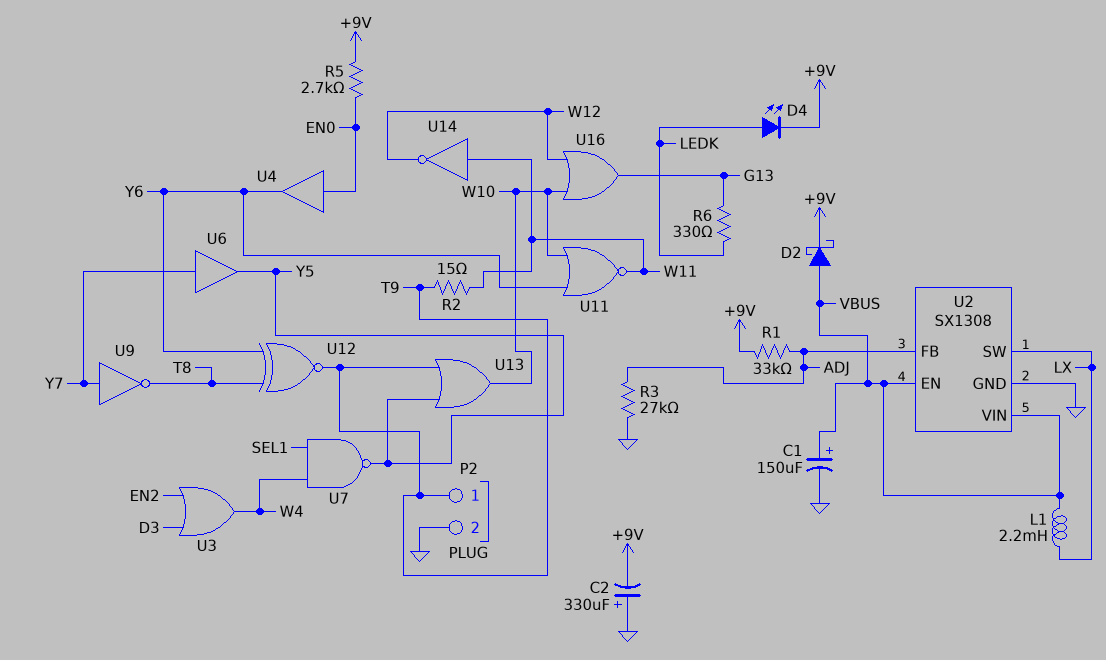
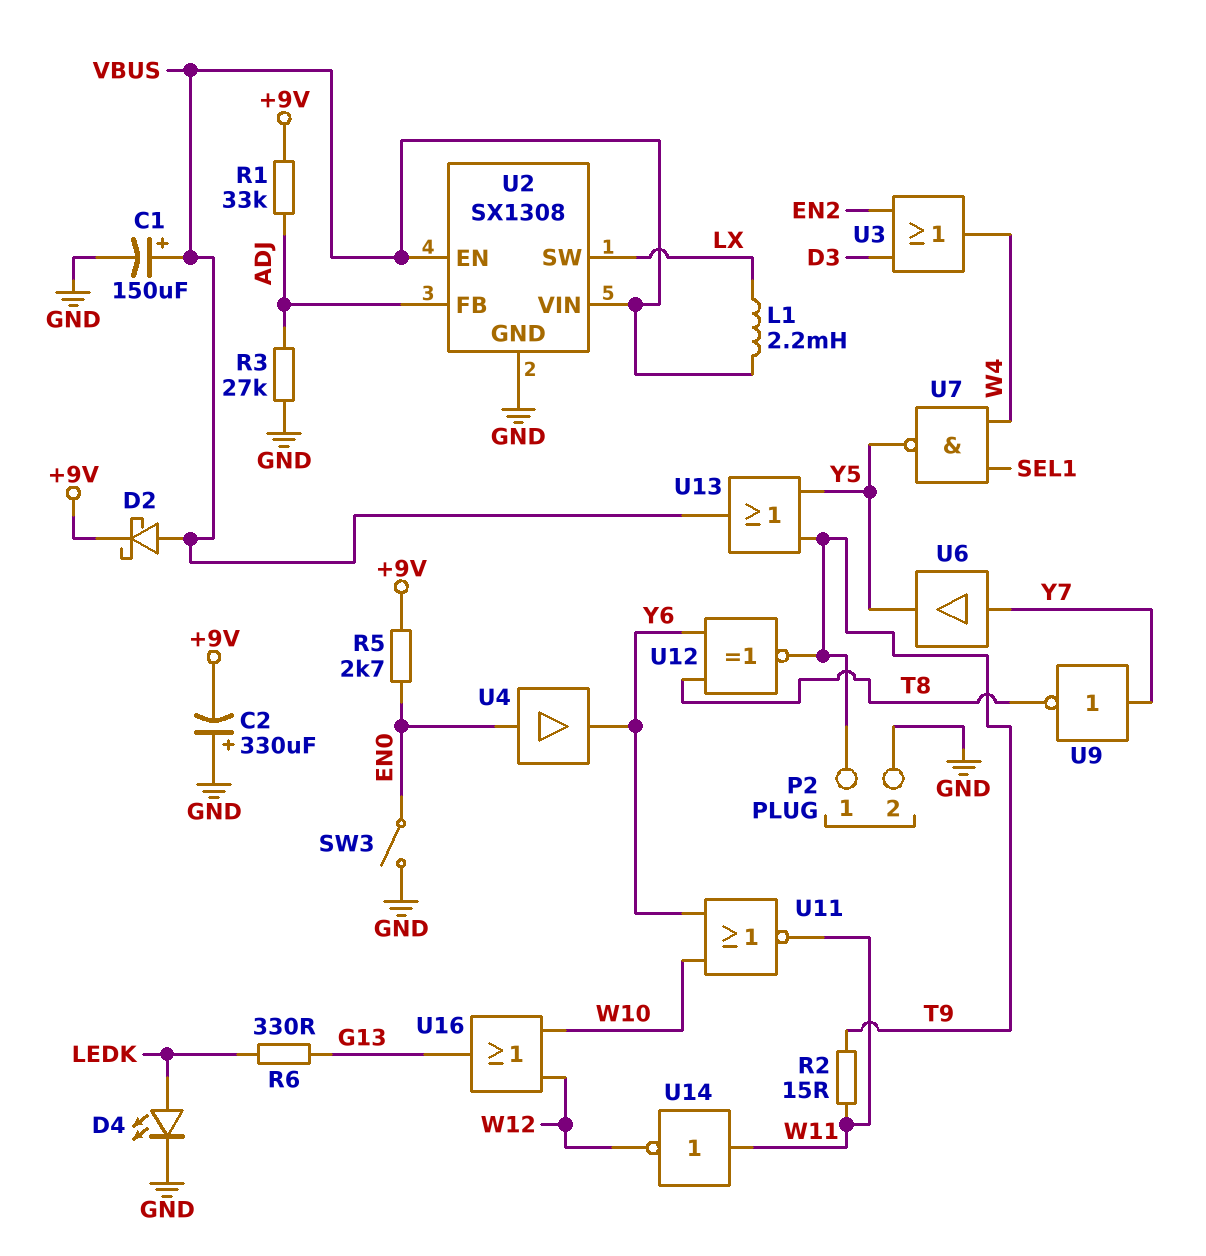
D4: LED (A LEDK, K +9V) -> LED (A LEDK, K GND)
SW3: none -> switch (EN0, GND)
U13: OR (in T9, in Y5, out W10) -> OR (in T9, in Y5, out VBUS)

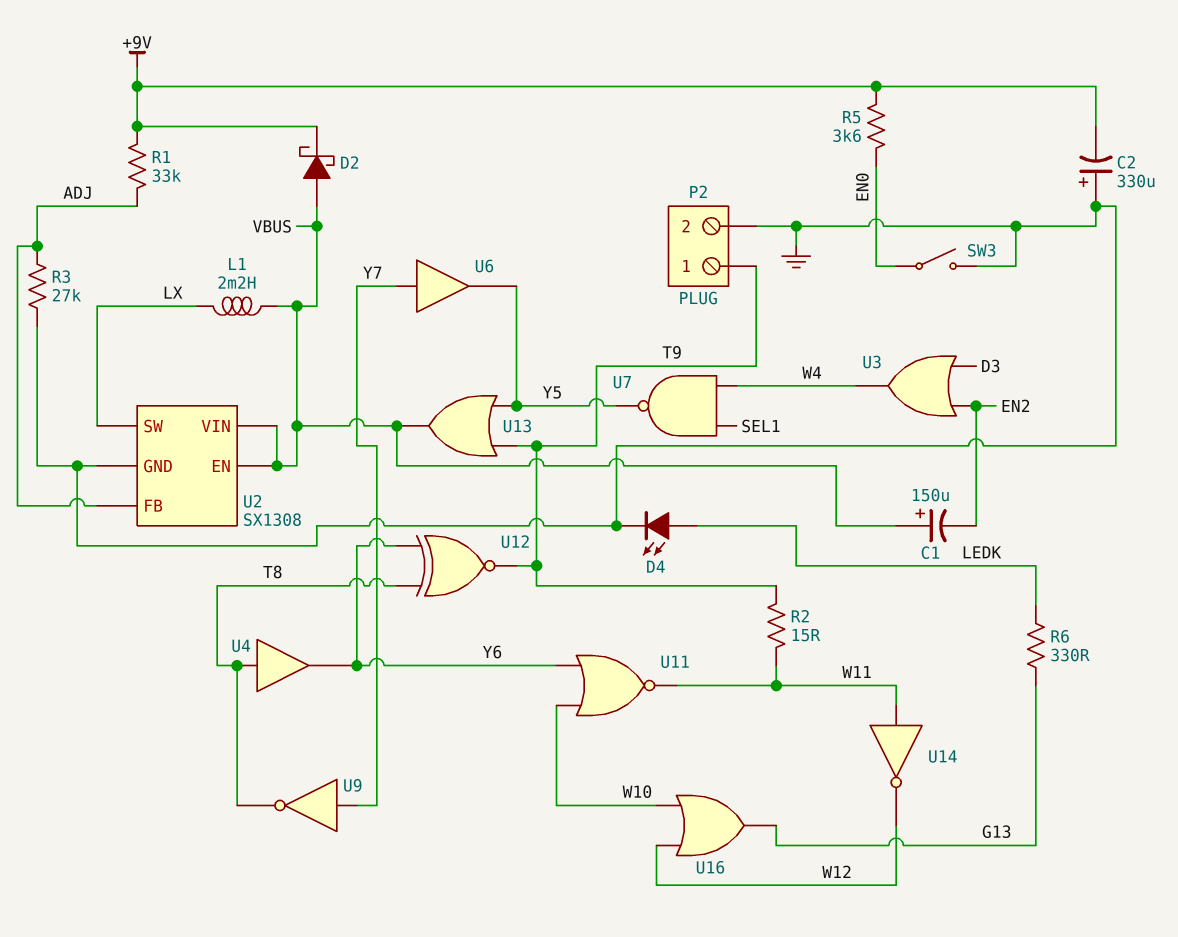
C1: 150uF (plus VBUS, minus GND) -> 150uF (plus VBUS, minus EN2)
R5: 2.7k (+9V, EN0) -> 3.6k (+9V, EN0)
U4: buffer (in EN0, out Y6) -> buffer (in T8, out Y6)

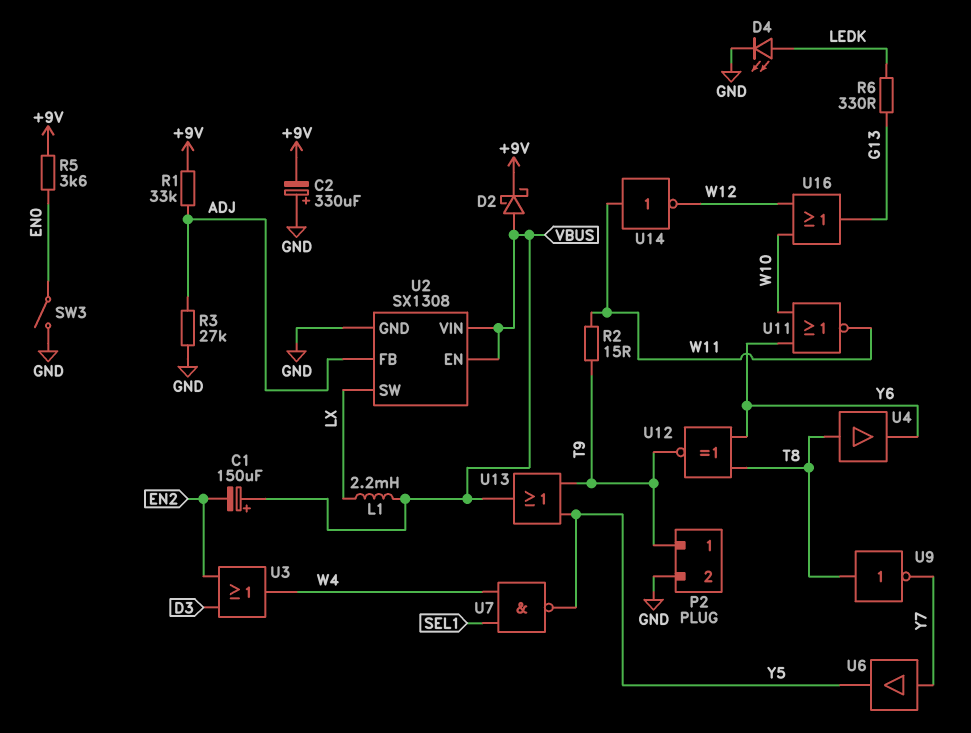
U9: NOT (in Y7, out T8) -> NOT (in T8, out Y7)

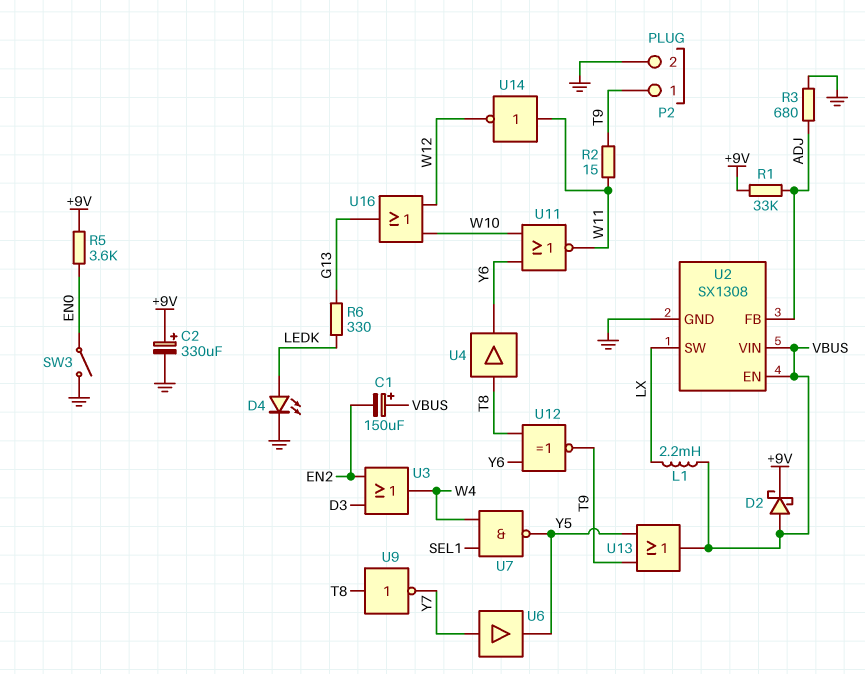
C2: 330uF (plus GND, minus +9V) -> 330uF (plus +9V, minus GND)
R3: 27k (ADJ, GND) -> 680 (ADJ, GND)

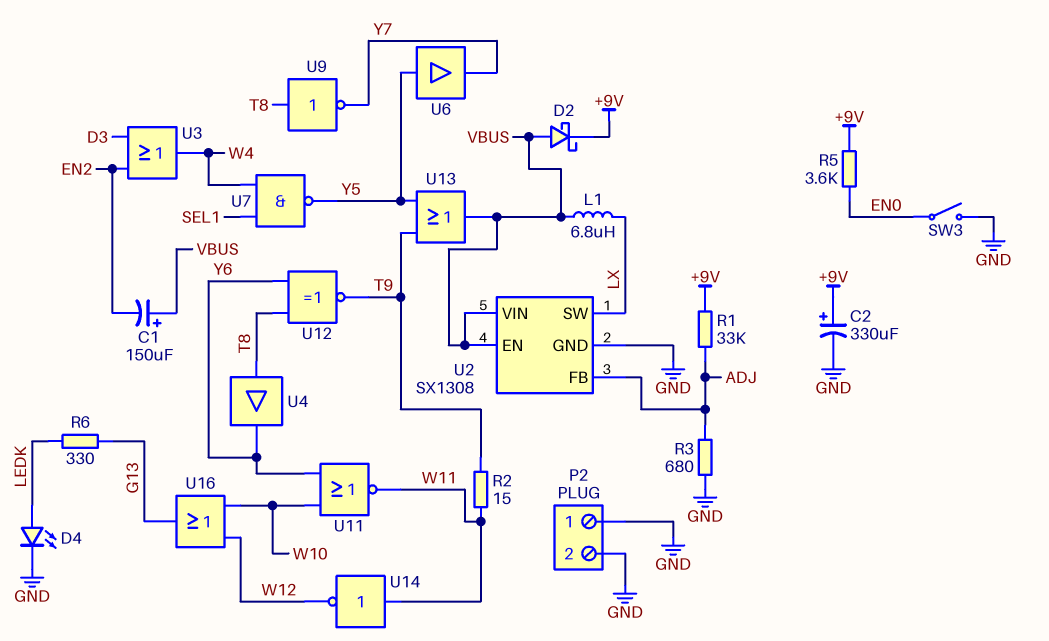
L1: 2.2mH (LX, VBUS) -> 6.8uH (LX, VBUS)
P2 pin 1: T9 -> GND
U6: buffer (in Y7, out Y5) -> buffer (in Y5, out Y7)

